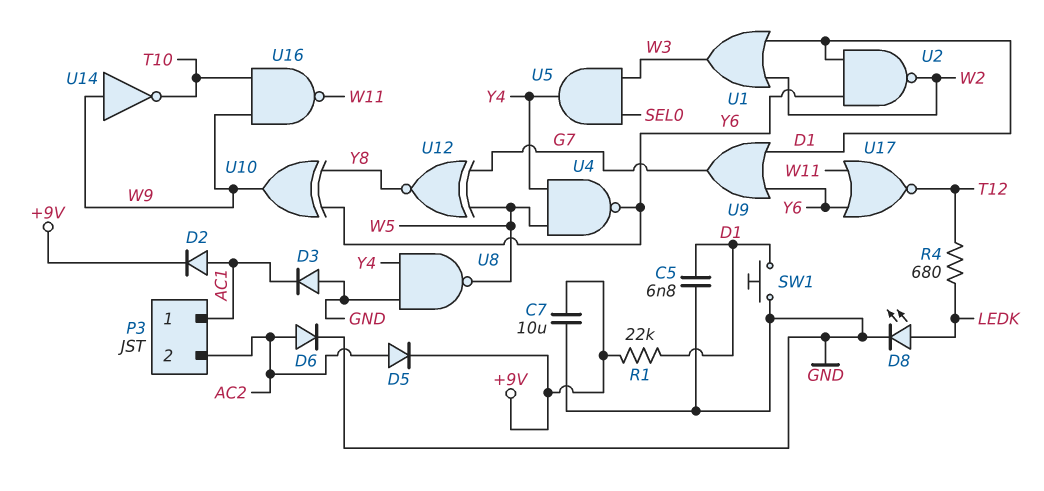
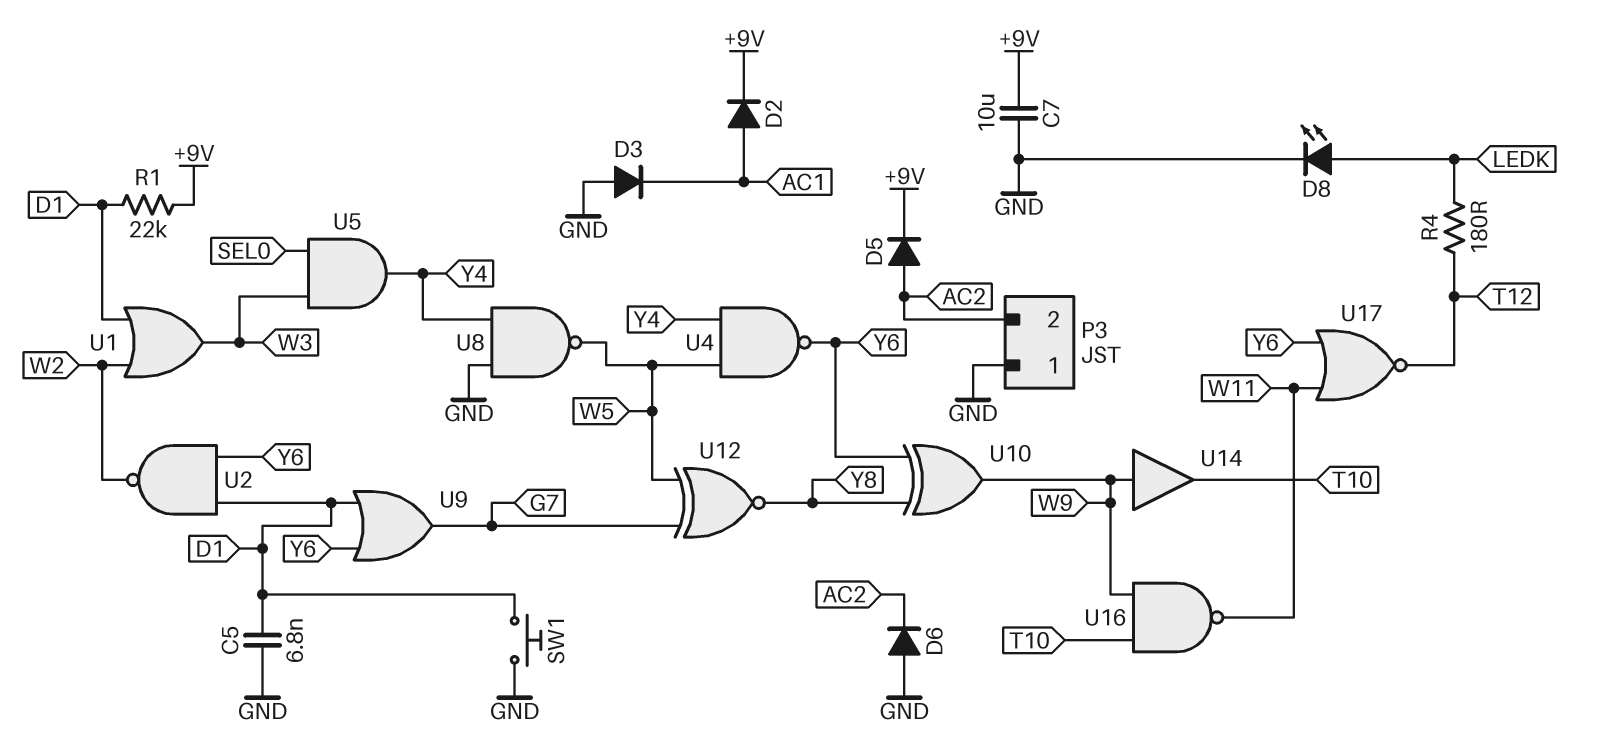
D6: diode (A AC2, K GND) -> diode (A GND, K AC2)
P3 pin 1: AC1 -> GND
R4: 680 (LEDK, T12) -> 180 (LEDK, T12)
U14: NOT (in W9, out T10) -> buffer (in W9, out T10)

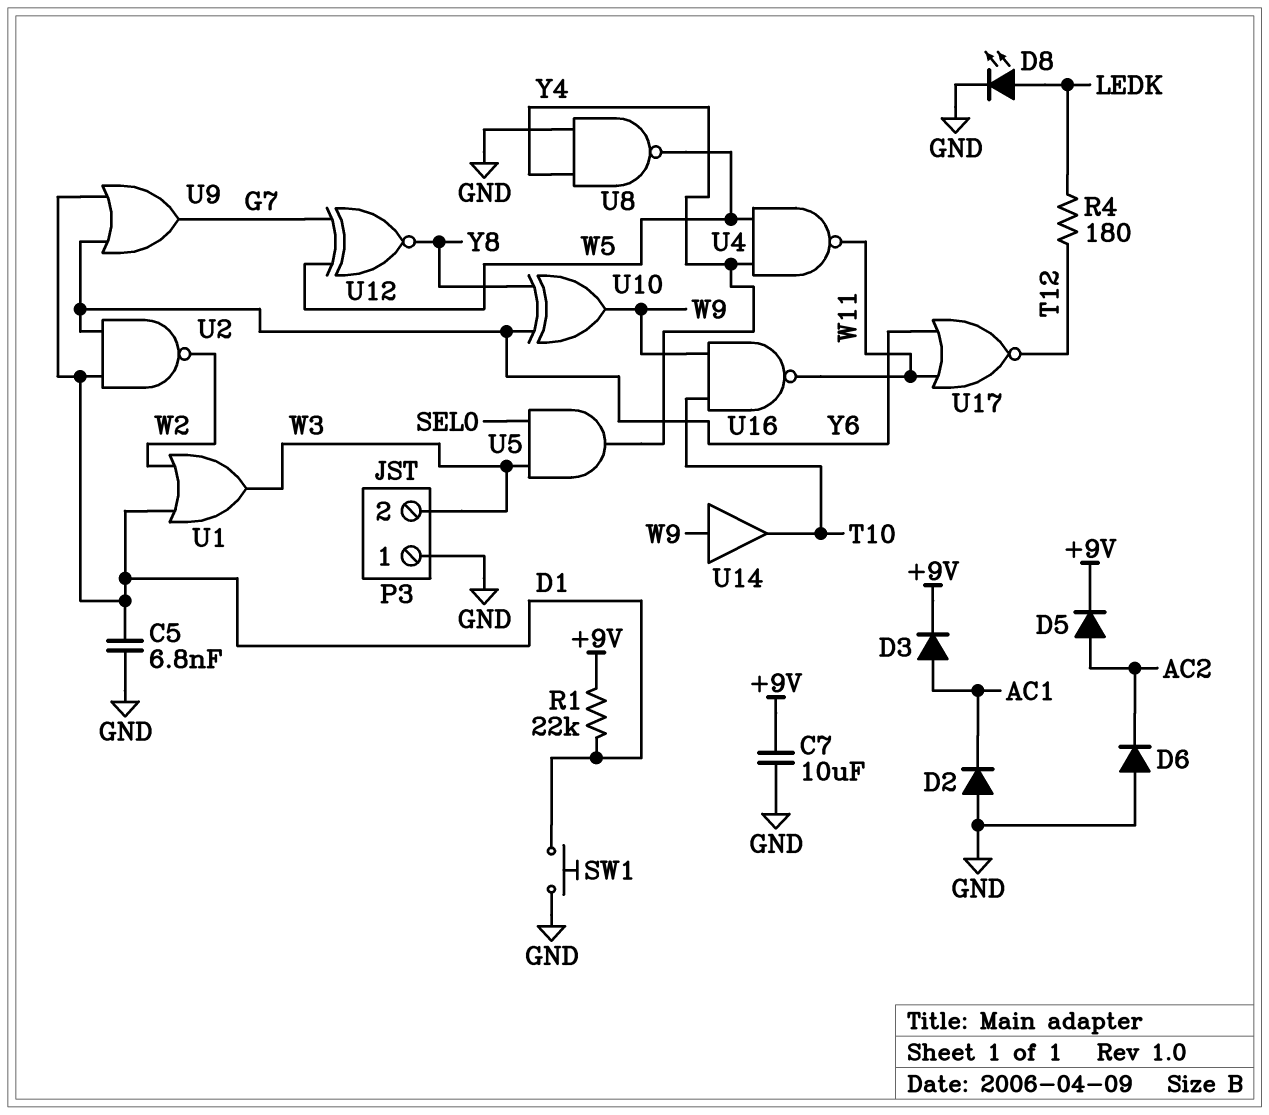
D2: diode (A AC1, K +9V) -> diode (A GND, K AC1)
D3: diode (A GND, K AC1) -> diode (A AC1, K +9V)
P3 pin 2: AC2 -> W3
U4: NAND (in W5, in Y4, out Y6) -> NAND (in W5, in Y4, out W11)

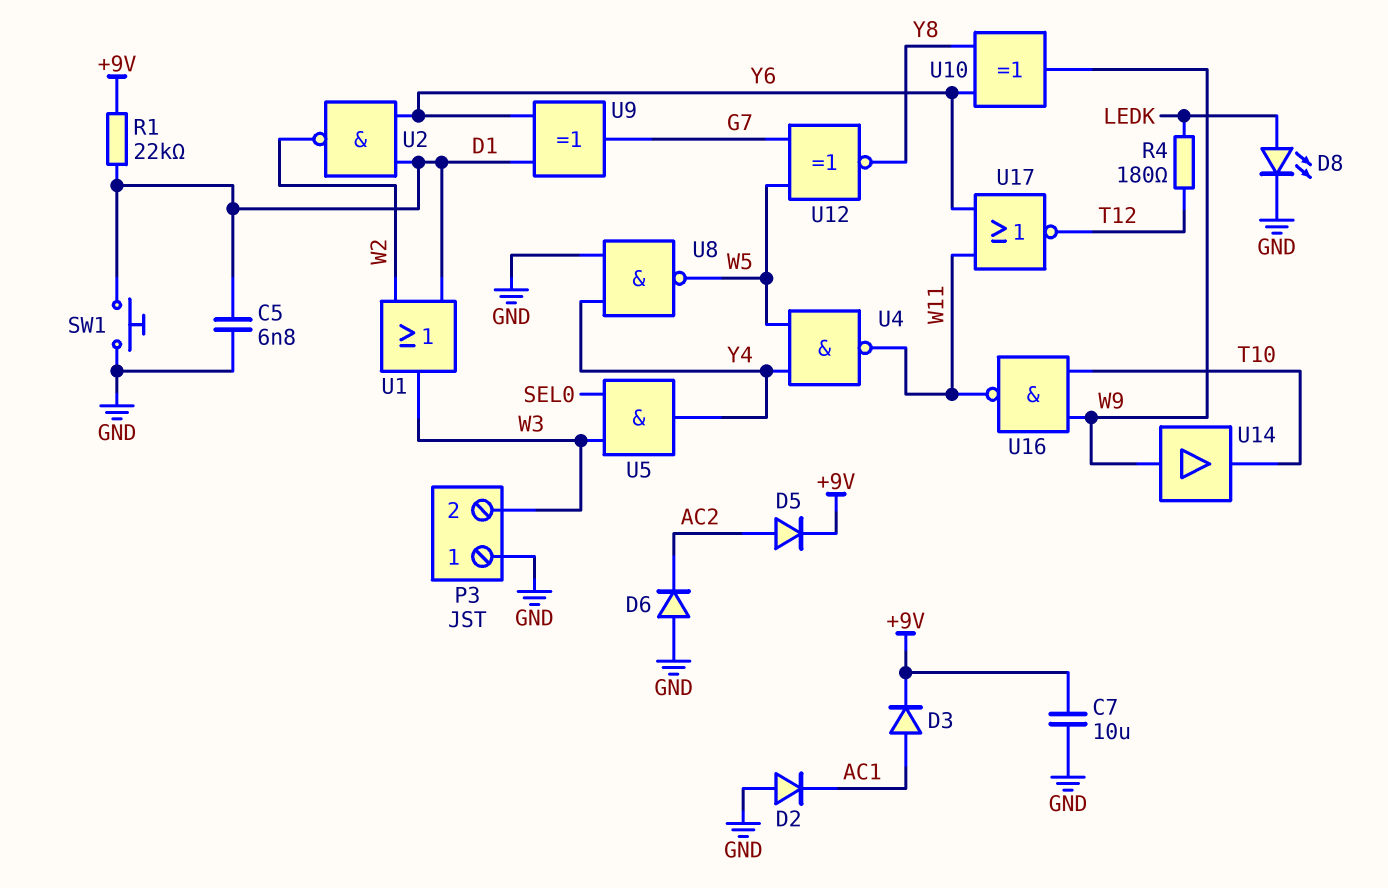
U9: OR (in D1, in Y6, out G7) -> XOR (in D1, in Y6, out G7)

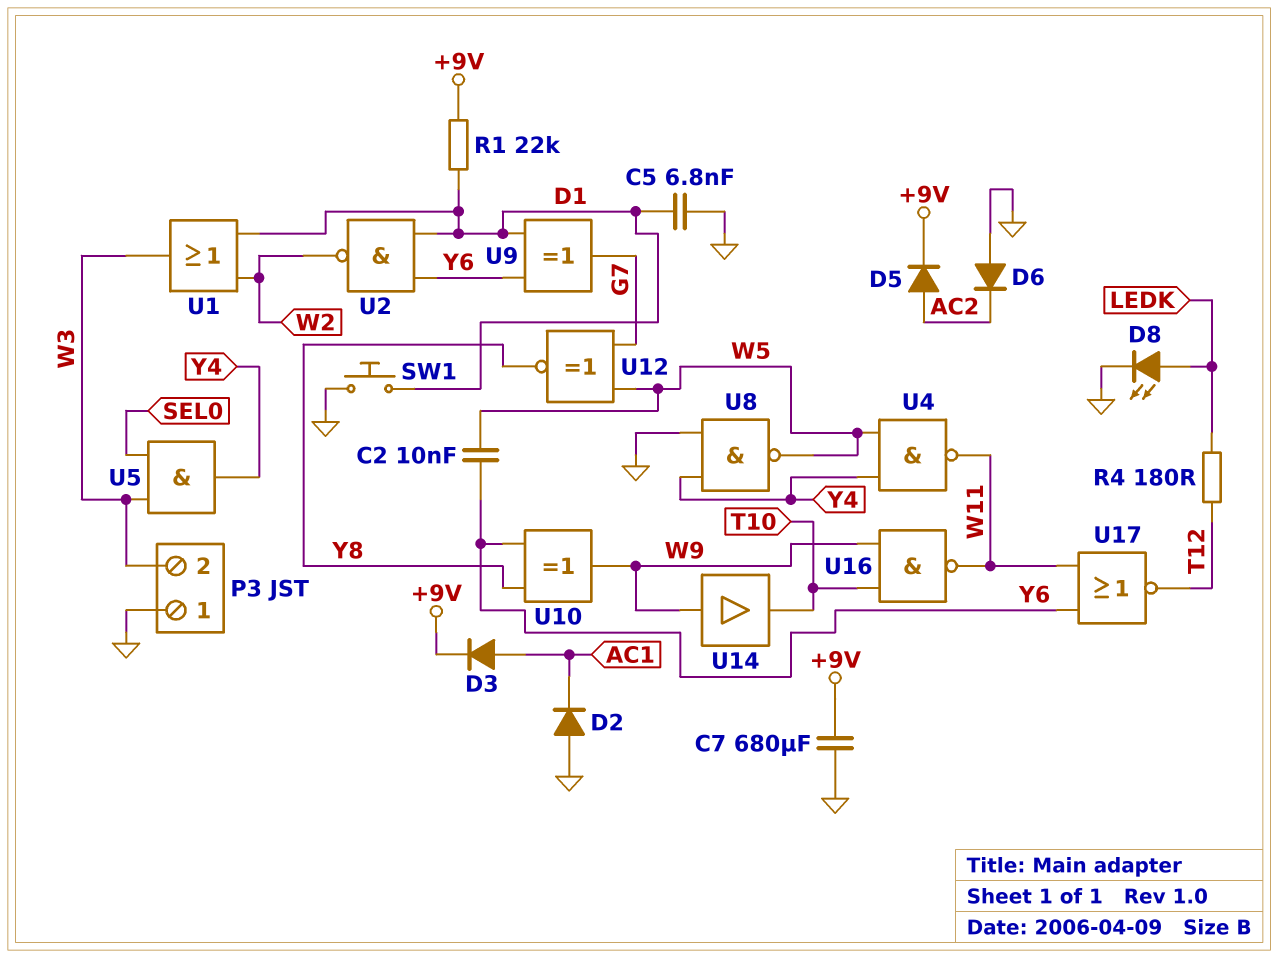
C2: none -> 10nF (W5, Y6)
C7: 10uF (+9V, GND) -> 680uF (+9V, GND)

